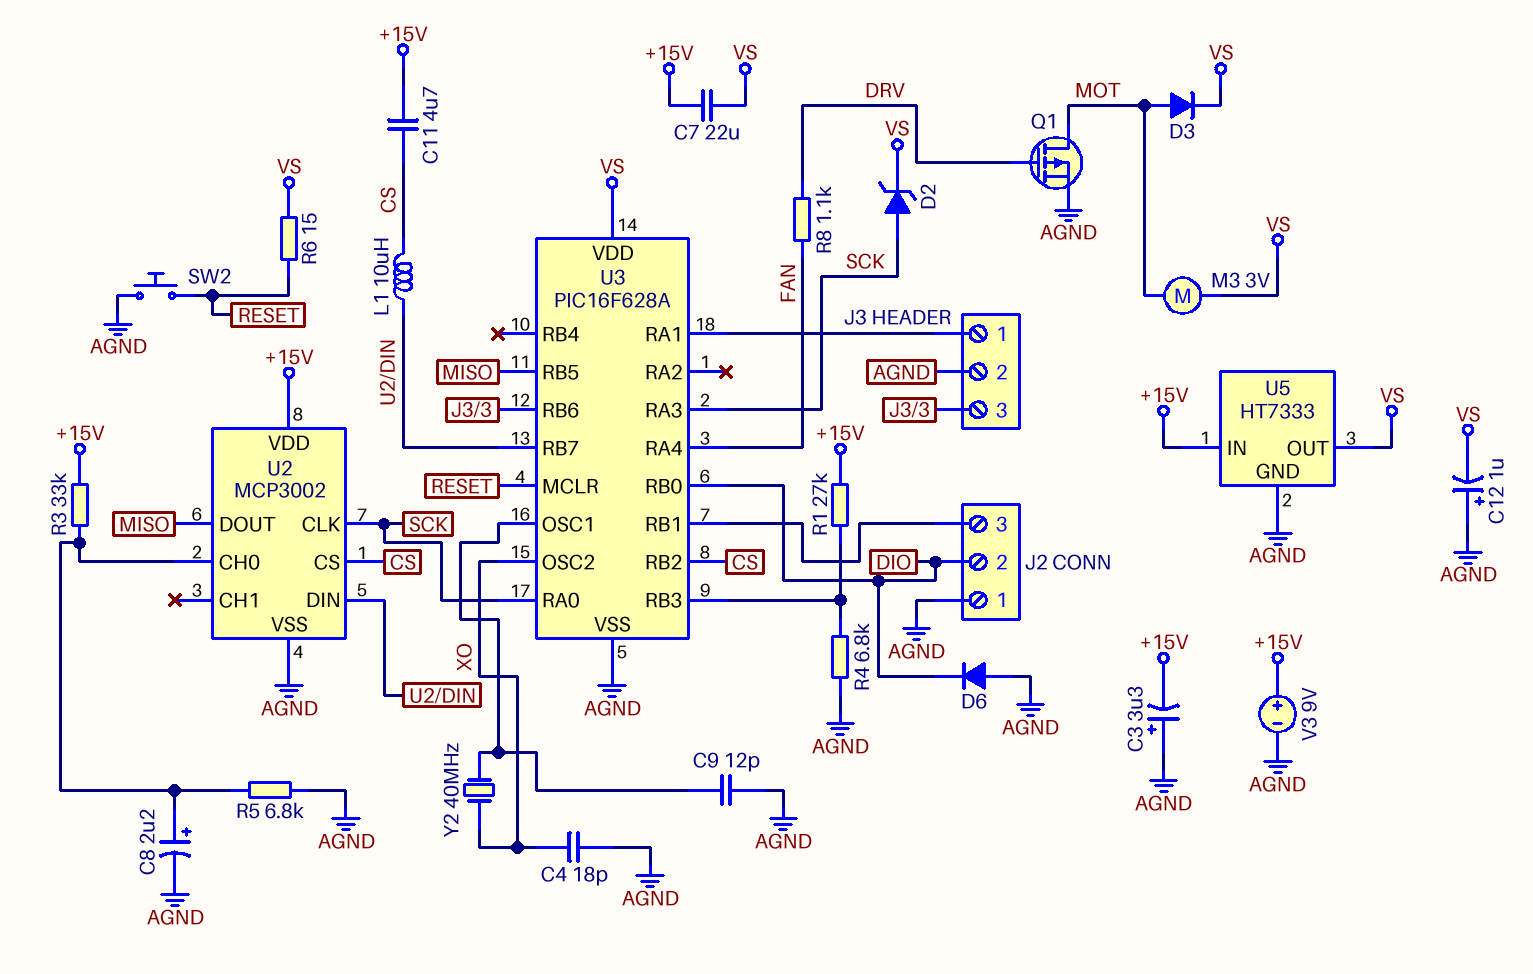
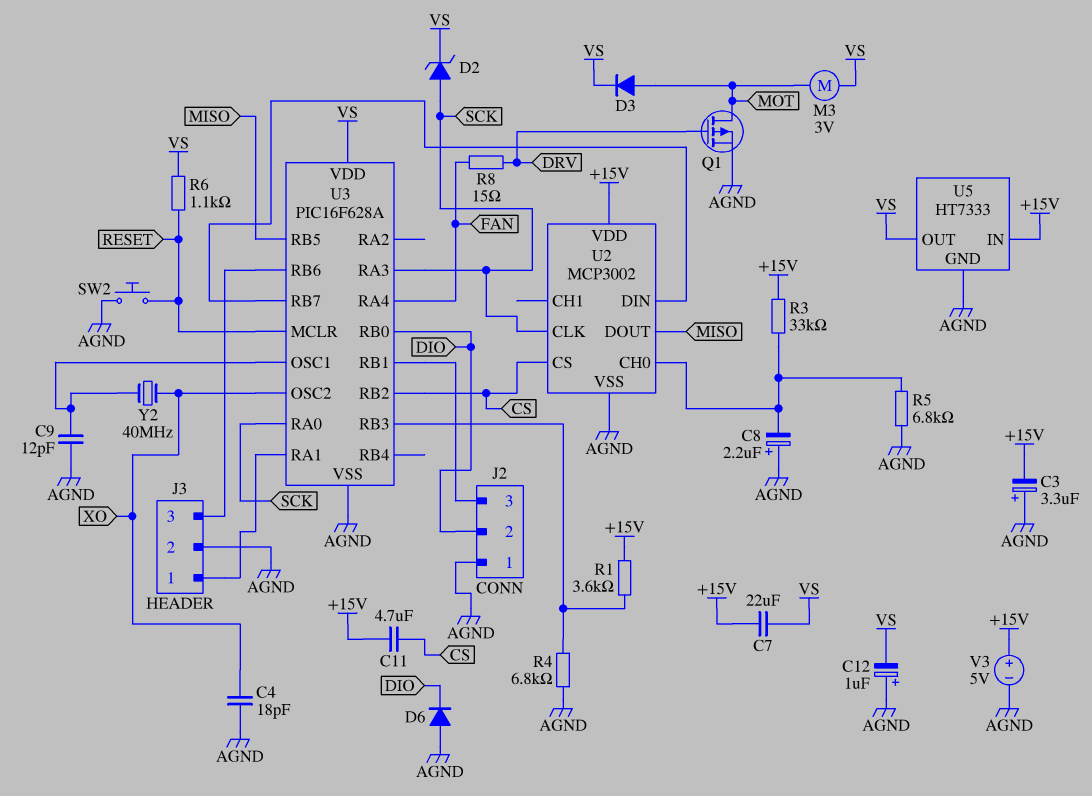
C8: 2.2uF (plus U2/CH0, minus AGND) -> 2.2uF (plus AGND, minus U2/CH0)
L1: 10uH (CS, U2/DIN) -> none
R1: 27k (+15V, U3/RB3) -> 3.6k (+15V, U3/RB3)
R6: 15 (RESET, VS) -> 1.1k (RESET, VS)
R8: 1.1k (DRV, FAN) -> 15 (DRV, FAN)
V3: 9V (plus +15V, minus AGND) -> 5V (plus +15V, minus AGND)

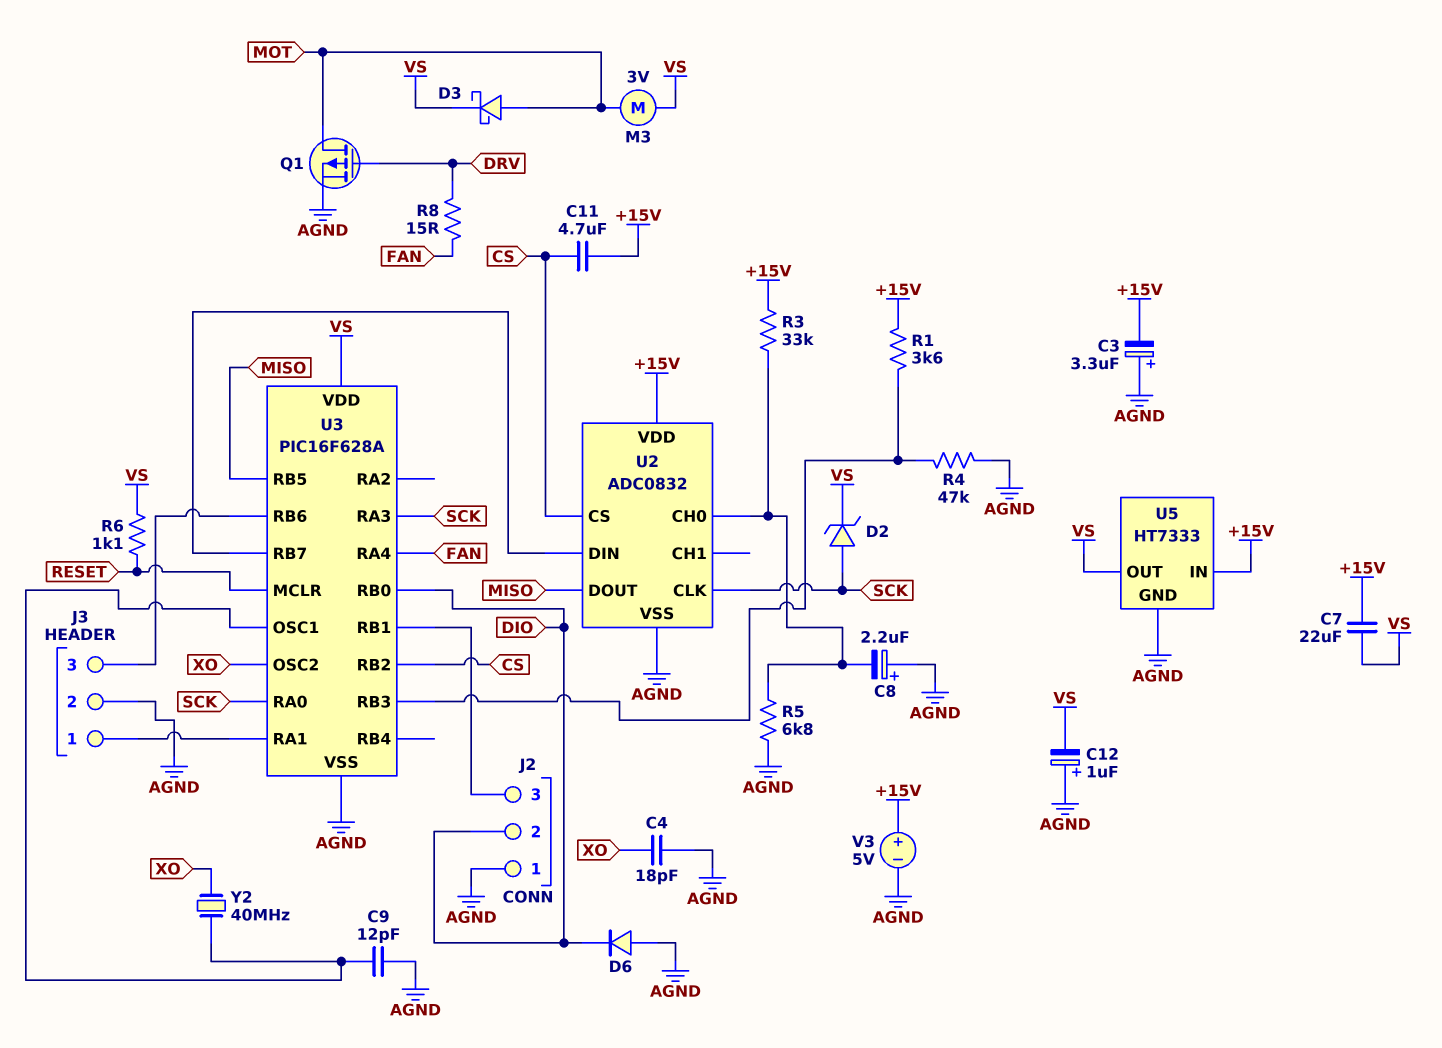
D3: diode (A MOT, K VS) -> schottky (A MOT, K VS)
R4: 6.8k (AGND, U3/RB3) -> 47k (AGND, U3/RB3)
SW2: button (AGND, RESET) -> none
U2: MCP3002 -> ADC0832

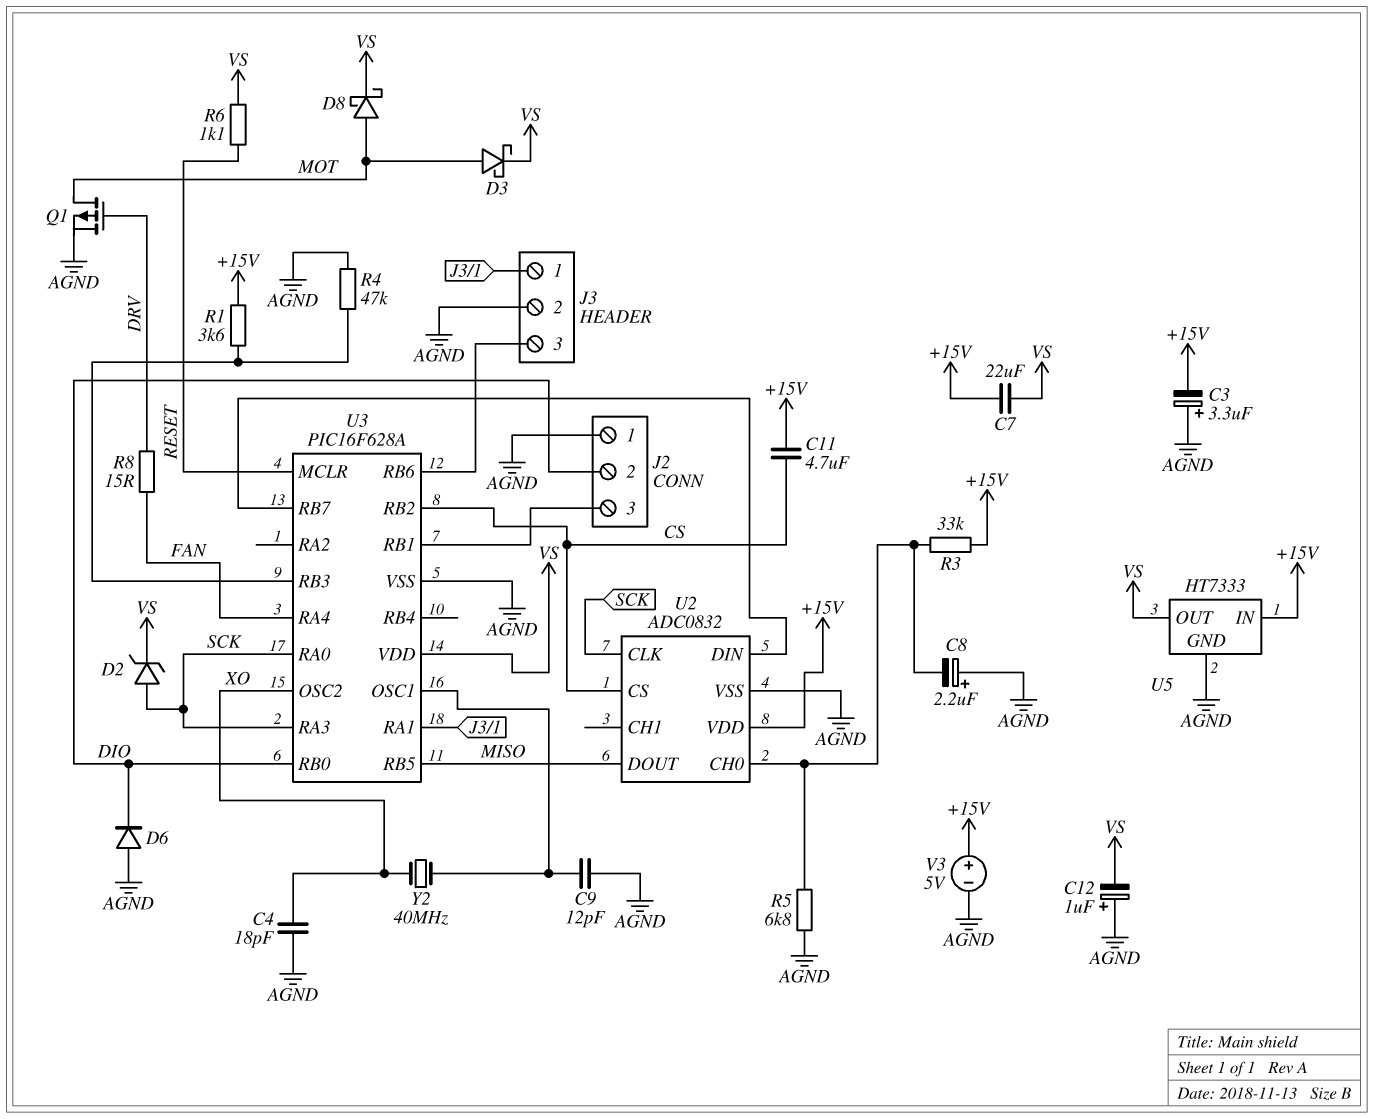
D8: none -> schottky (A MOT, K VS)
M3: motor 3V (MOT, VS) -> none

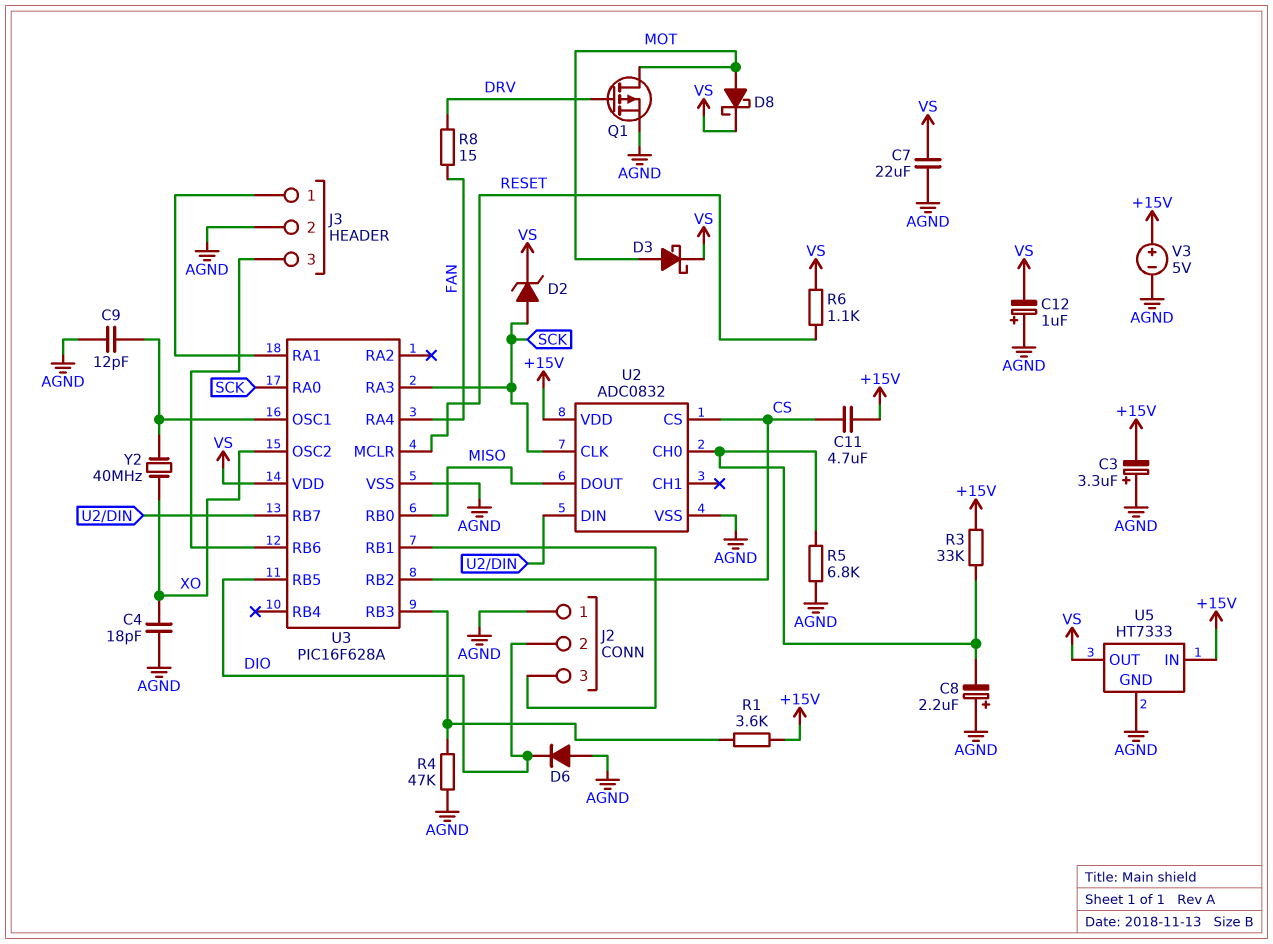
C7: 22uF (+15V, VS) -> 22uF (AGND, VS)
U3 pin RB0: DIO -> MISO
U3 pin RB5: MISO -> DIO

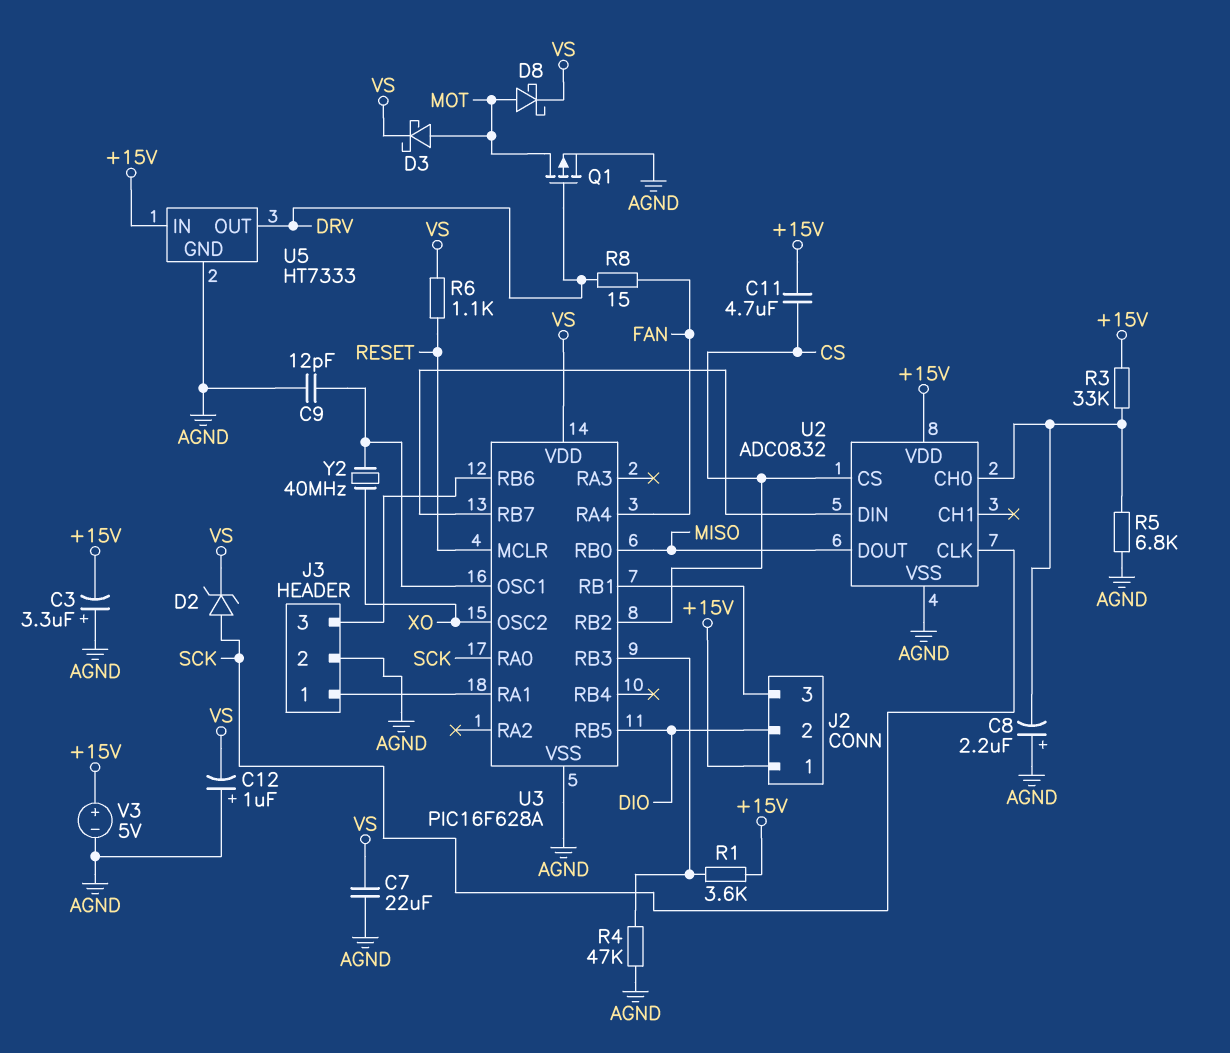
C4: 18pF (AGND, XO) -> none
D6: diode (A AGND, K DIO) -> none
J2 pin 1: AGND -> +15V
U3 pin RA3: SCK -> none
U5 pin OUT: VS -> DRV

